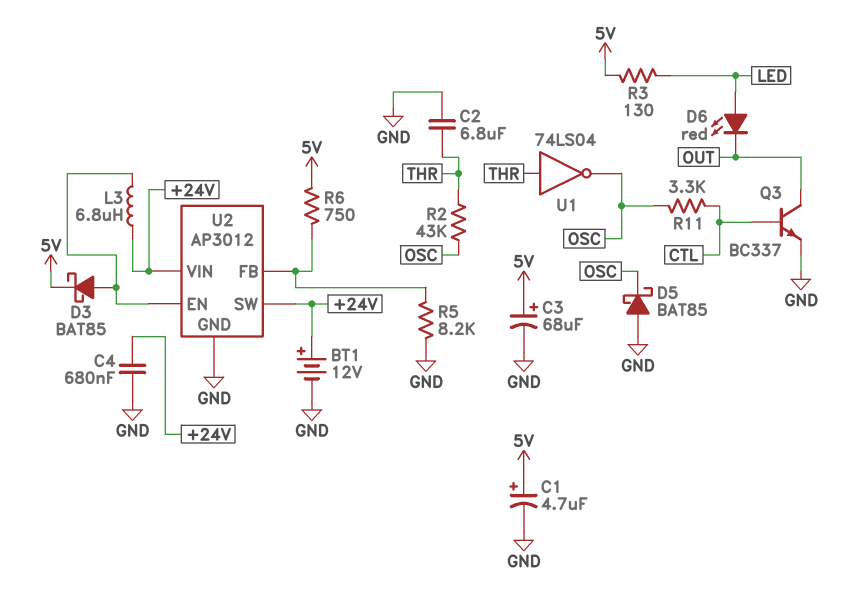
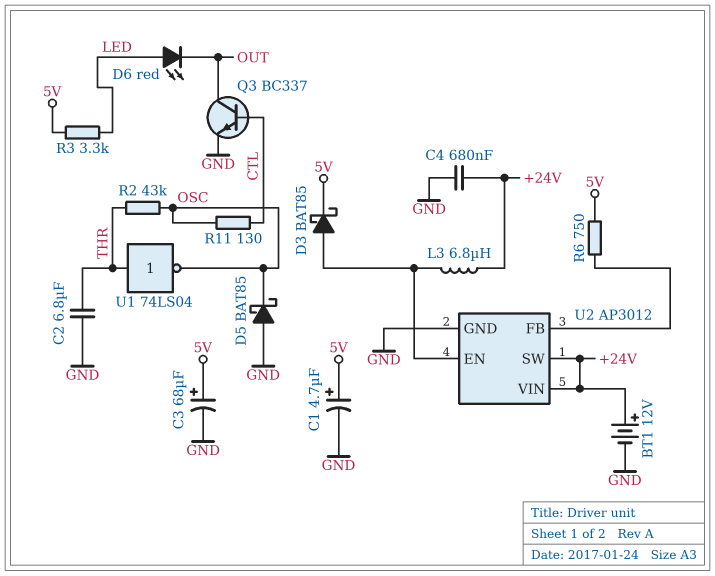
R3: 130 (5V, LED) -> 3.3k (5V, LED)
R5: 8.2k (GND, U2/FB) -> none
R11: 3.3k (CTL, OSC) -> 130 (CTL, OSC)

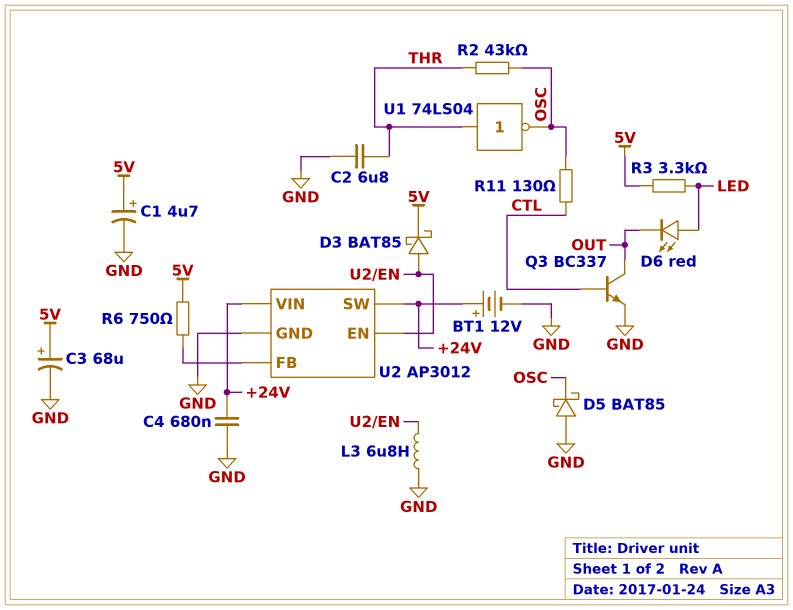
L3: 6.8uH (+24V, U2/EN) -> 6.8uH (GND, U2/EN)

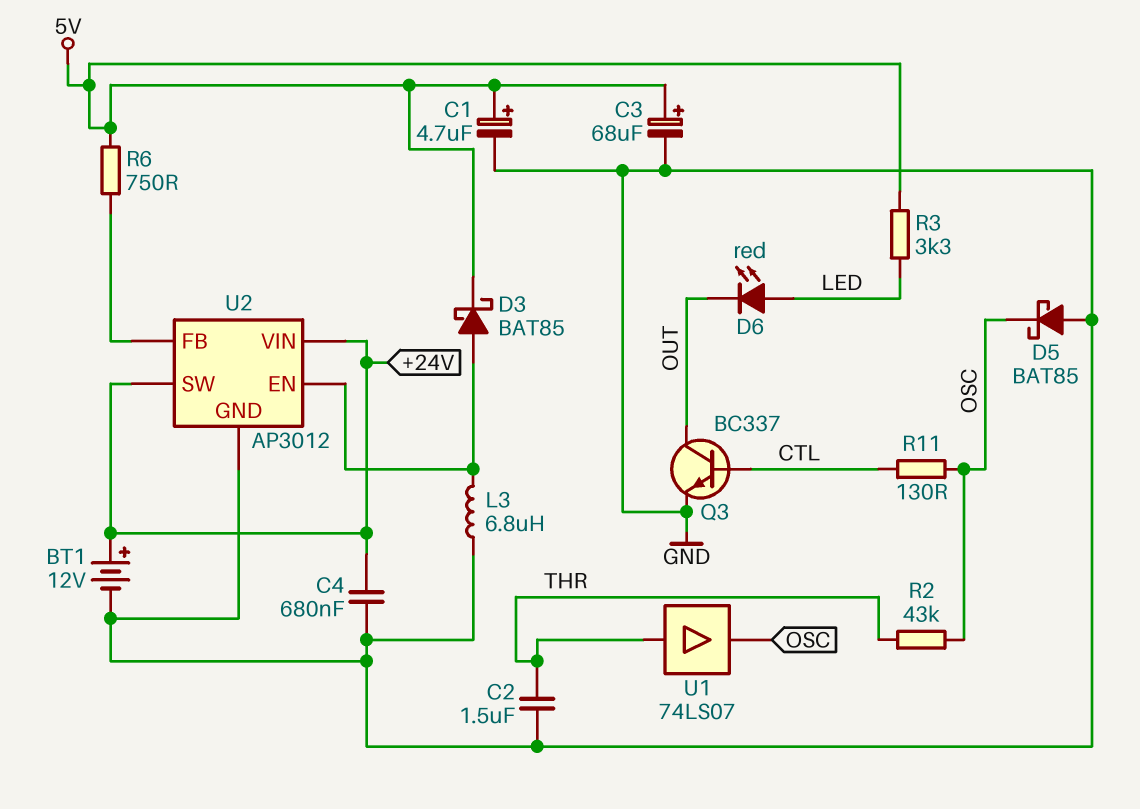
C2: 6.8uF (GND, THR) -> 1.5uF (GND, THR)
U1: NOT 74LS04 (in THR, out OSC) -> buffer 74LS07 (in THR, out OSC)

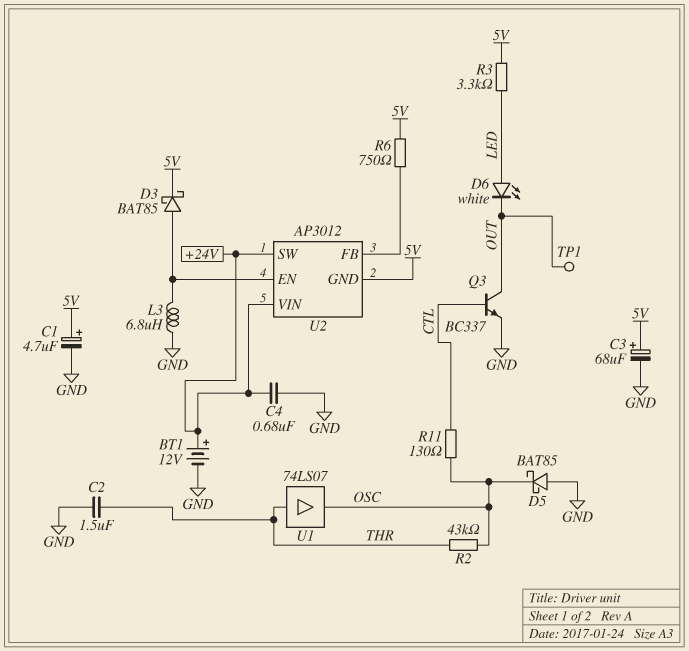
D6: LED red (A LED, K OUT) -> LED white (A LED, K OUT)
TP1: none -> test point (OUT)
U2 pin GND: GND -> 5V

